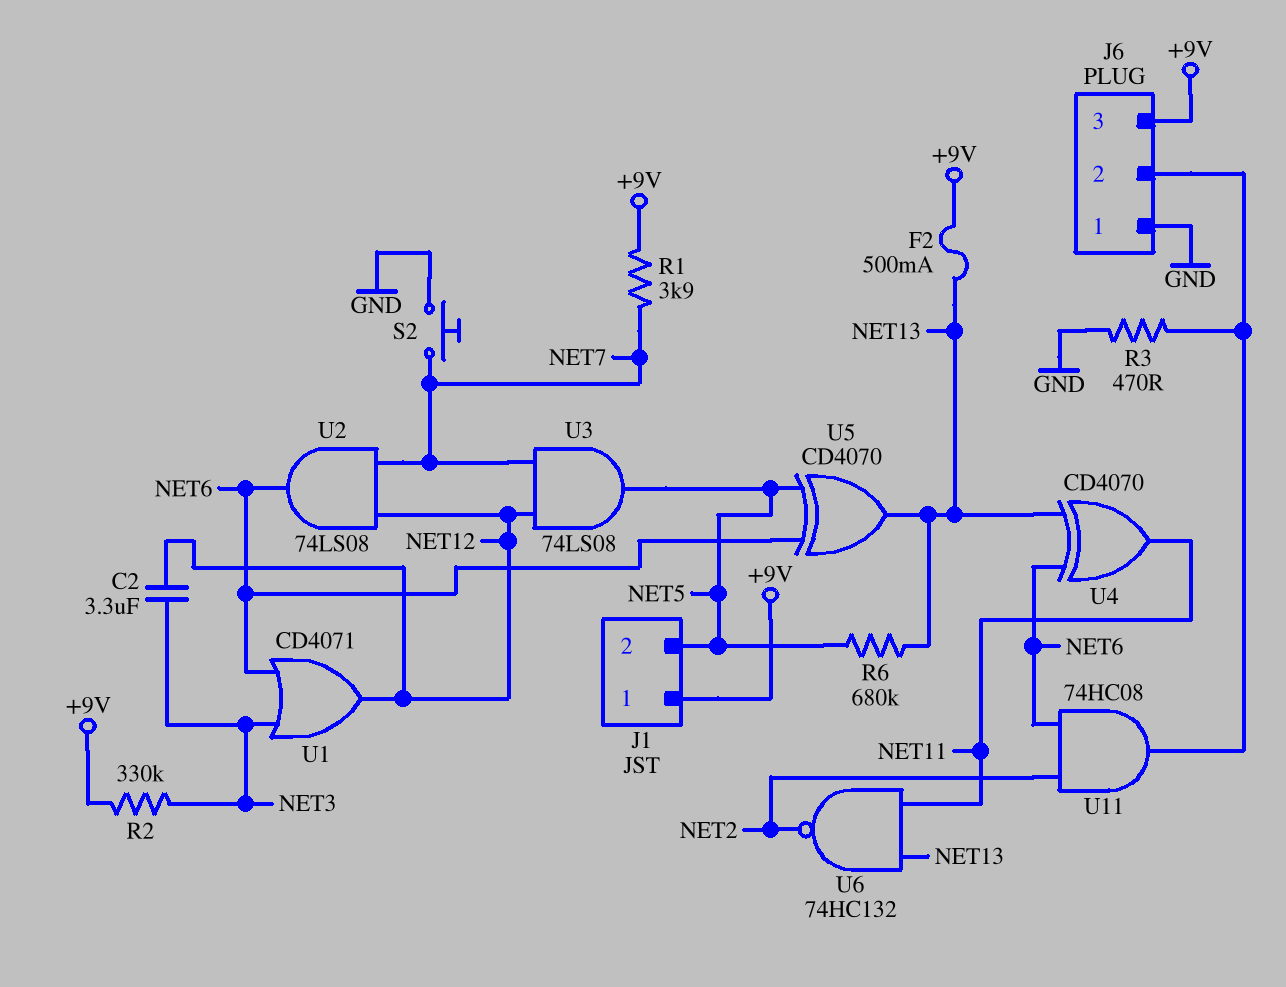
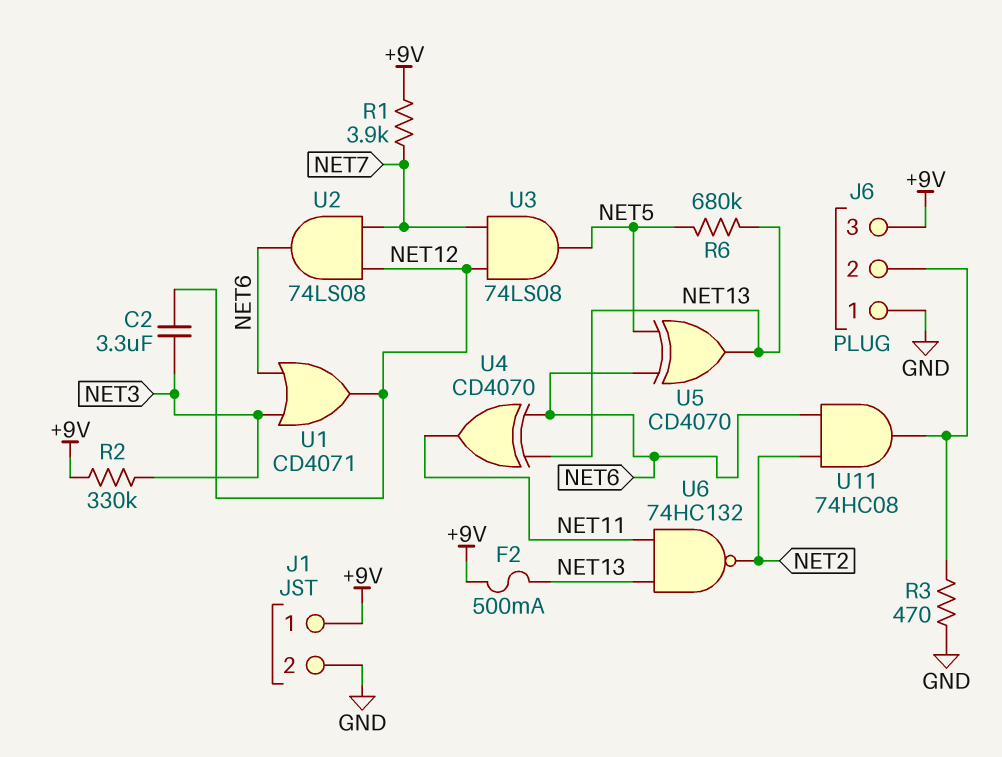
J1 pin 2: NET5 -> GND
S2: button (GND, NET7) -> none

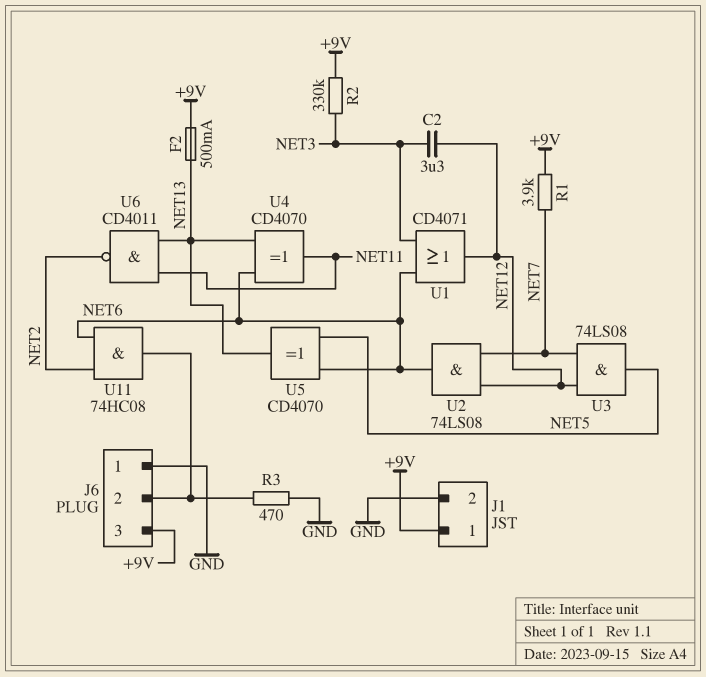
R6: 680k (NET5, NET13) -> none
U6: NAND 74HC132 (in NET11, in NET13, out NET2) -> NAND CD4011 (in NET11, in NET13, out NET2)

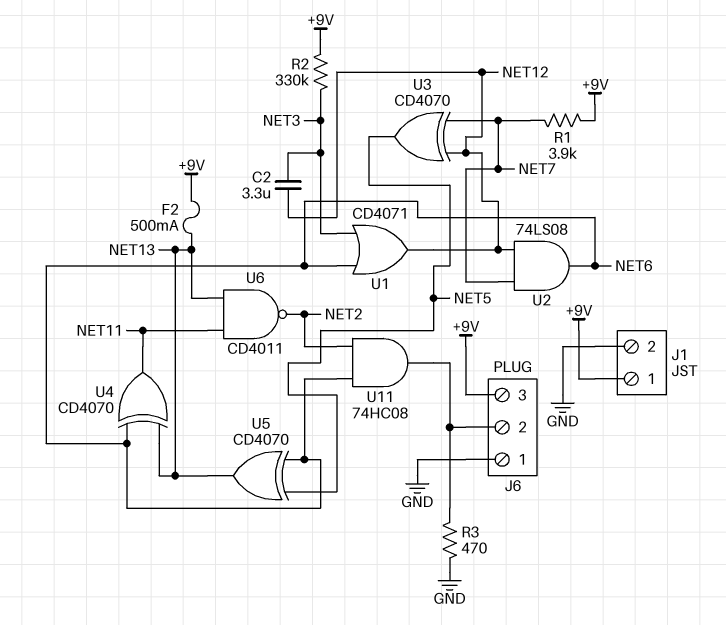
U3: AND 74LS08 (in NET7, in NET12, out NET5) -> XOR CD4070 (in NET7, in NET12, out NET5)

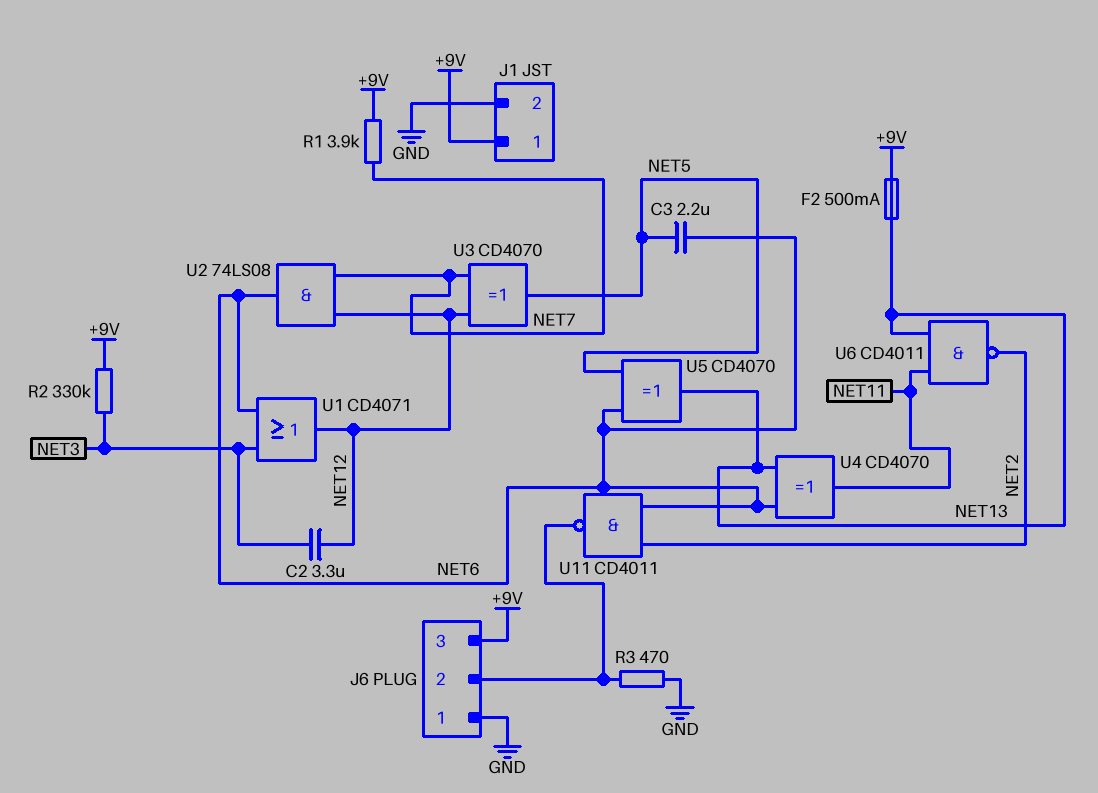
C3: none -> 2.2uF (NET5, NET6)
U11: AND 74HC08 (in NET2, in NET6, out J6/2) -> NAND CD4011 (in NET2, in NET6, out J6/2)

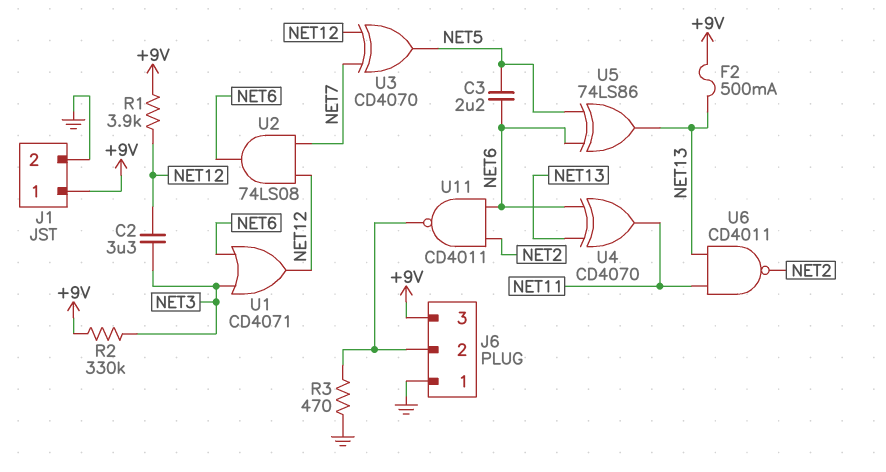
R1: 3.9k (+9V, NET7) -> 3.9k (+9V, NET12)
U5: XOR CD4070 (in NET5, in NET6, out NET13) -> XOR 74LS86 (in NET5, in NET6, out NET13)

